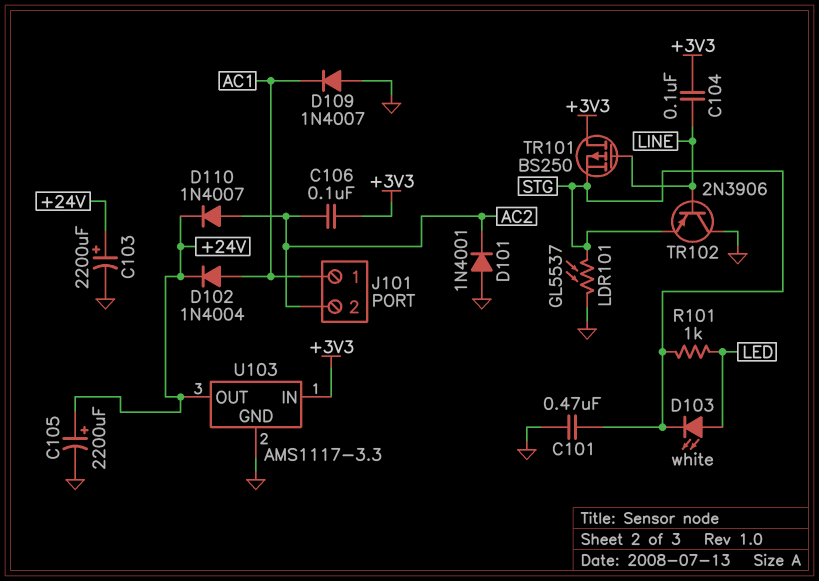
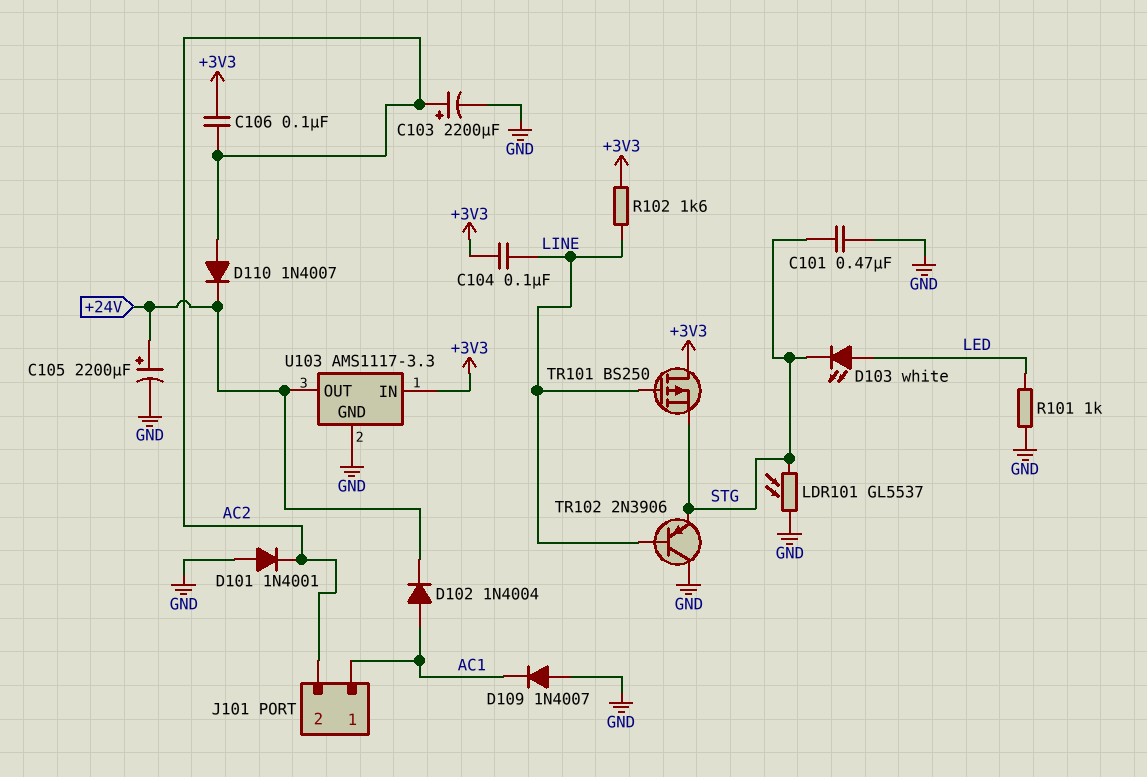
C103: 2200uF (plus +24V, minus GND) -> 2200uF (plus AC2, minus GND)
R101: 1k (LED, STG) -> 1k (GND, LED)
R102: none -> 1.6k (+3V3, LINE)

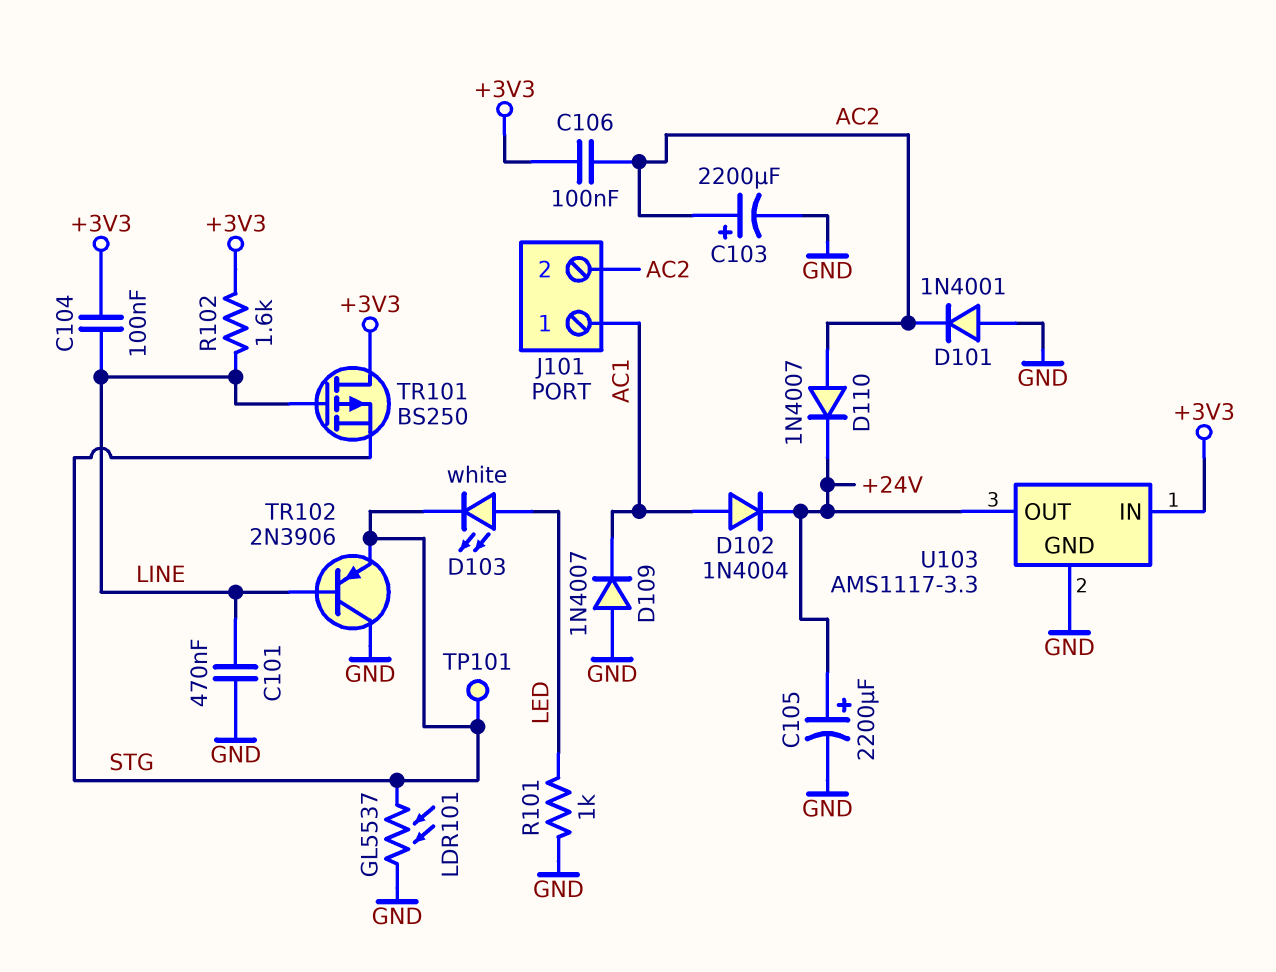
C101: 470nF (GND, STG) -> 470nF (GND, LINE)
TP101: none -> test point (STG)

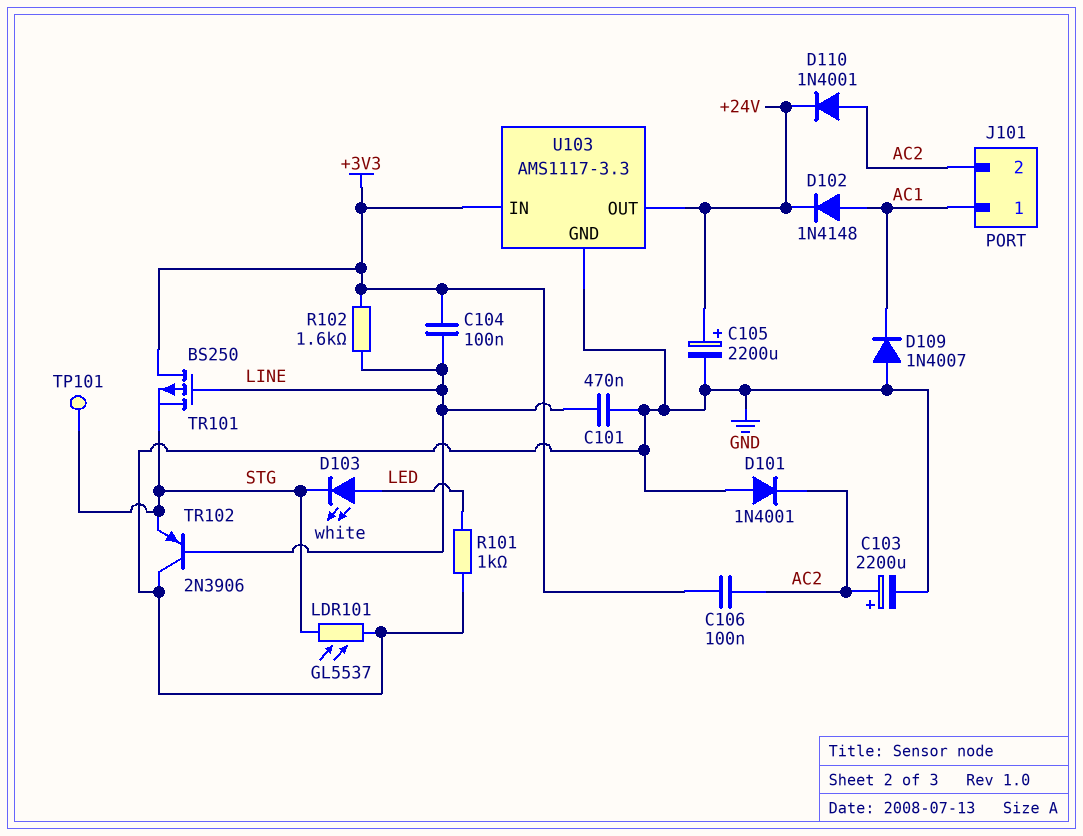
D102: diode 1N4004 (A AC1, K +24V) -> diode 1N4148 (A AC1, K +24V)
D110: diode 1N4007 (A AC2, K +24V) -> diode 1N4001 (A AC2, K +24V)

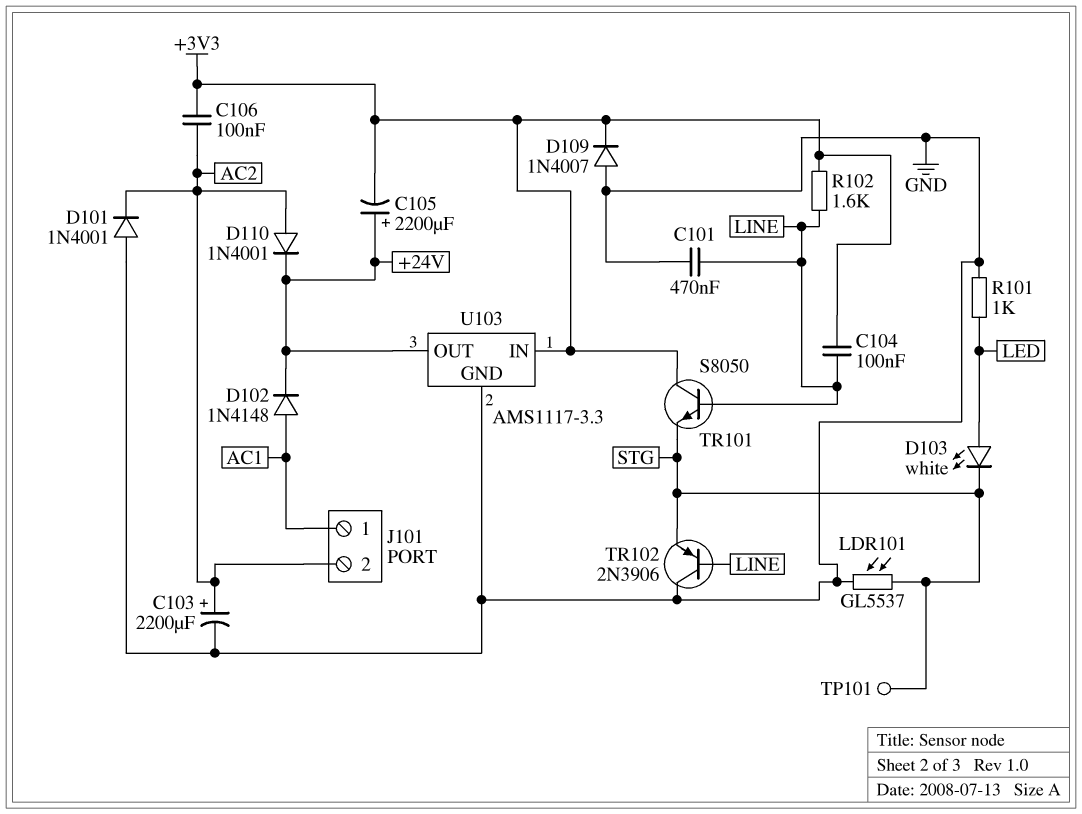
C105: 2200uF (plus +24V, minus GND) -> 2200uF (plus +24V, minus +3V3)
D109: diode 1N4007 (A GND, K AC1) -> diode 1N4007 (A GND, K +3V3)
TR101: PMOS BS250 (G LINE, D +3V3, S STG) -> NPN S8050 (B LINE, C +3V3, E STG)

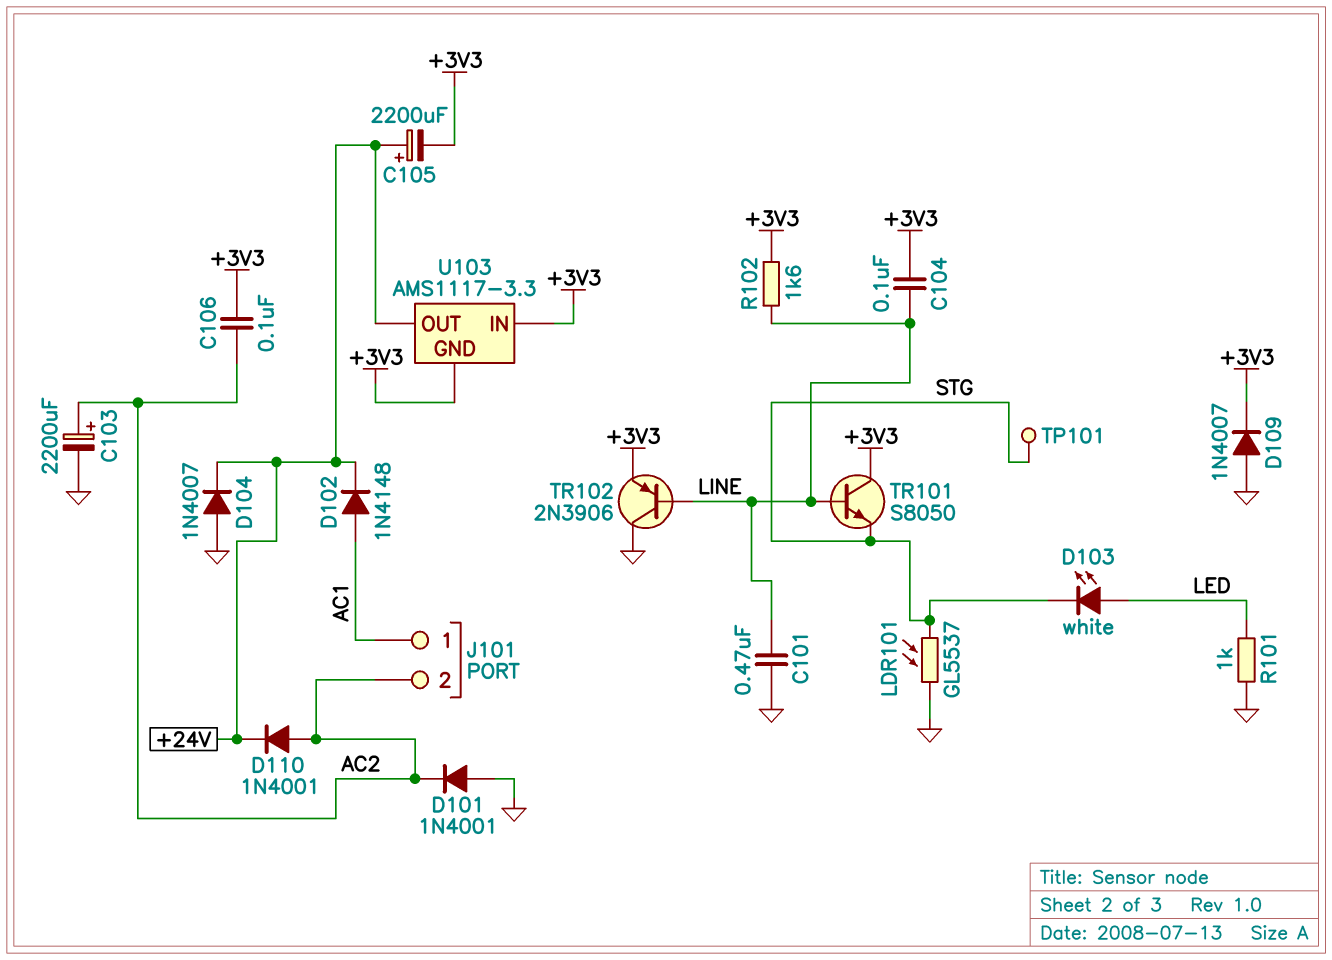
D104: none -> diode 1N4007 (A GND, K +24V)
TR102: PNP 2N3906 (B LINE, C GND, E STG) -> PNP 2N3906 (B LINE, C GND, E +3V3)
U103 pin GND: GND -> +3V3

